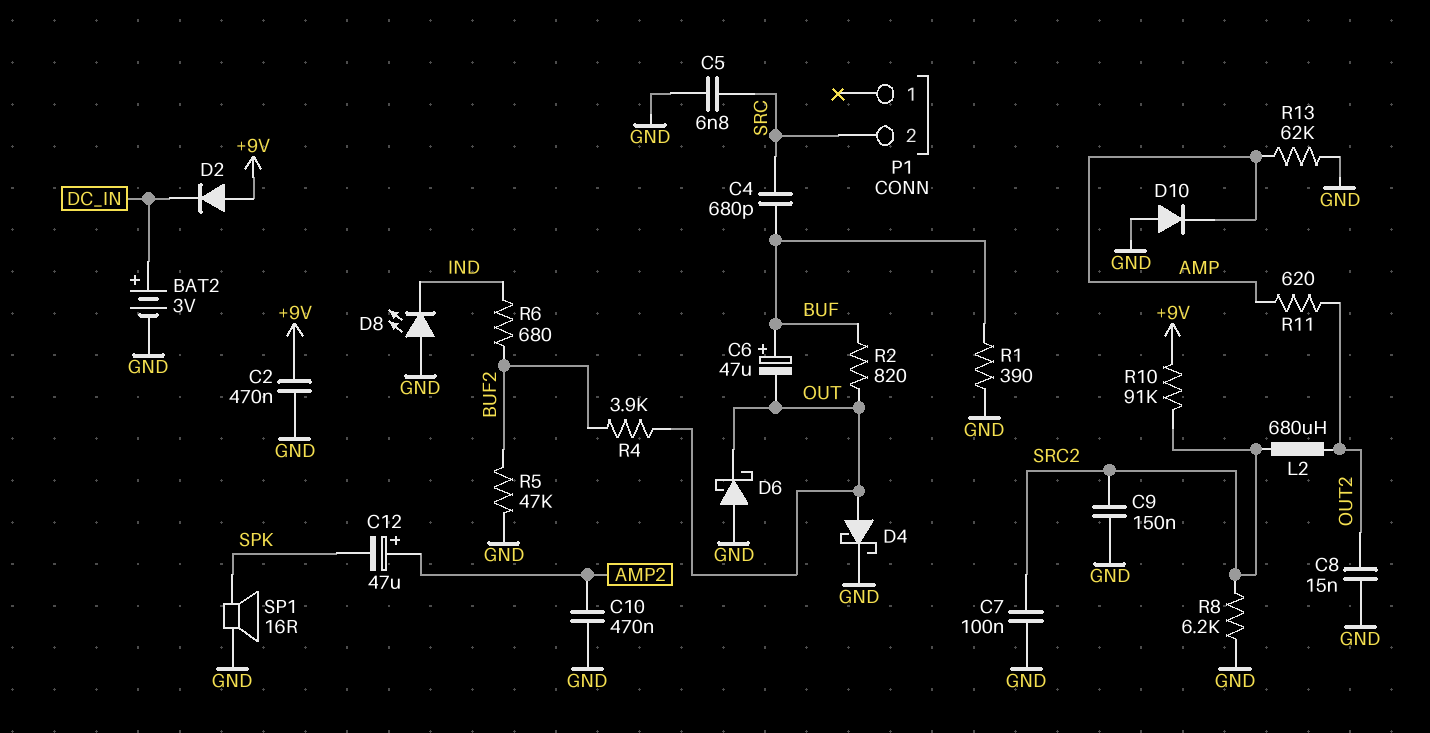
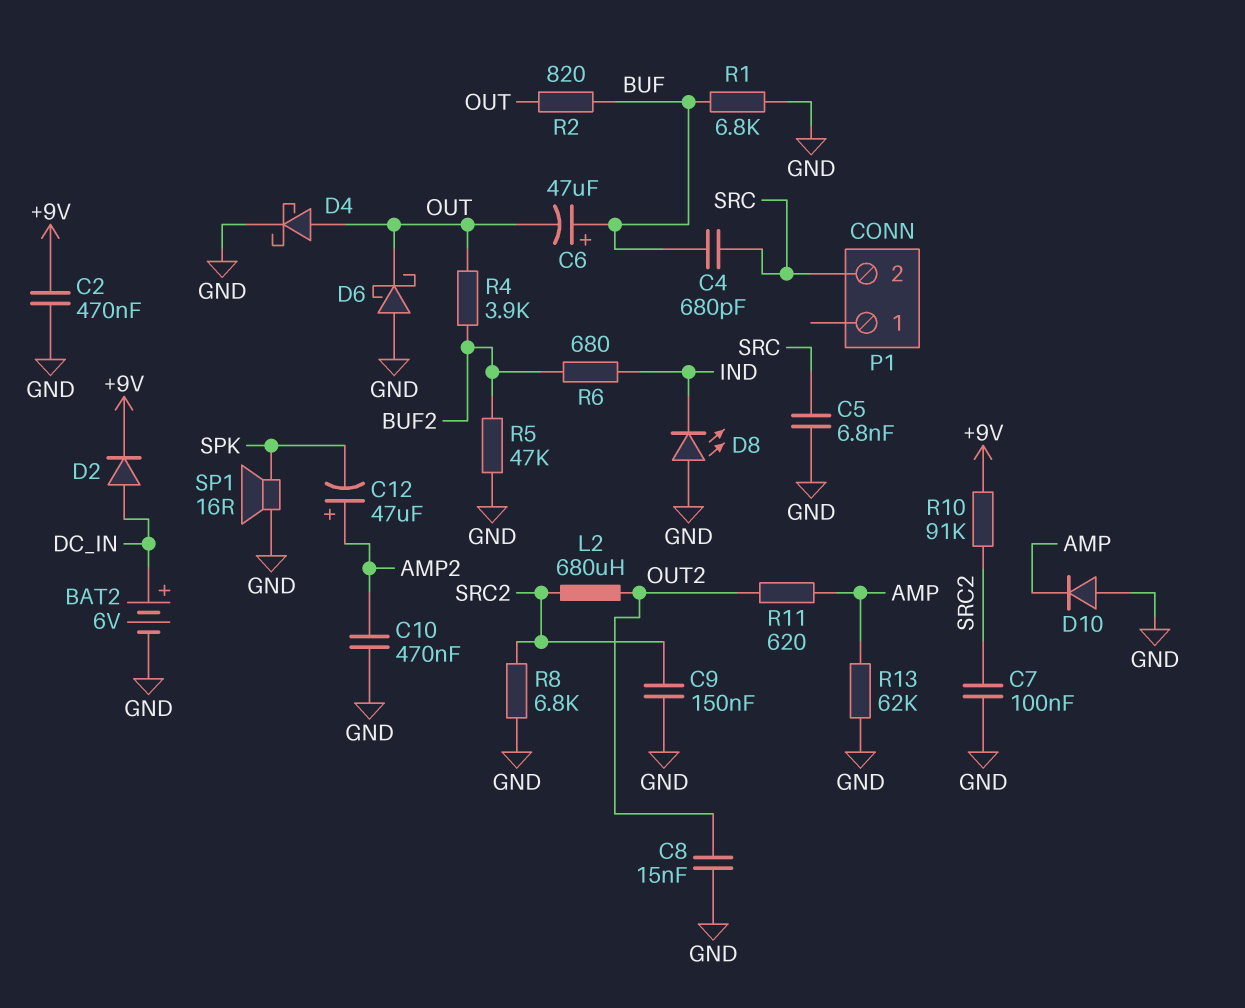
BAT2: 3V (plus DC_IN, minus GND) -> 6V (plus DC_IN, minus GND)
D2: diode (A +9V, K DC_IN) -> diode (A DC_IN, K +9V)
R1: 390 (BUF, GND) -> 6.8k (BUF, GND)
R8: 6.2k (GND, SRC2) -> 6.8k (GND, SRC2)

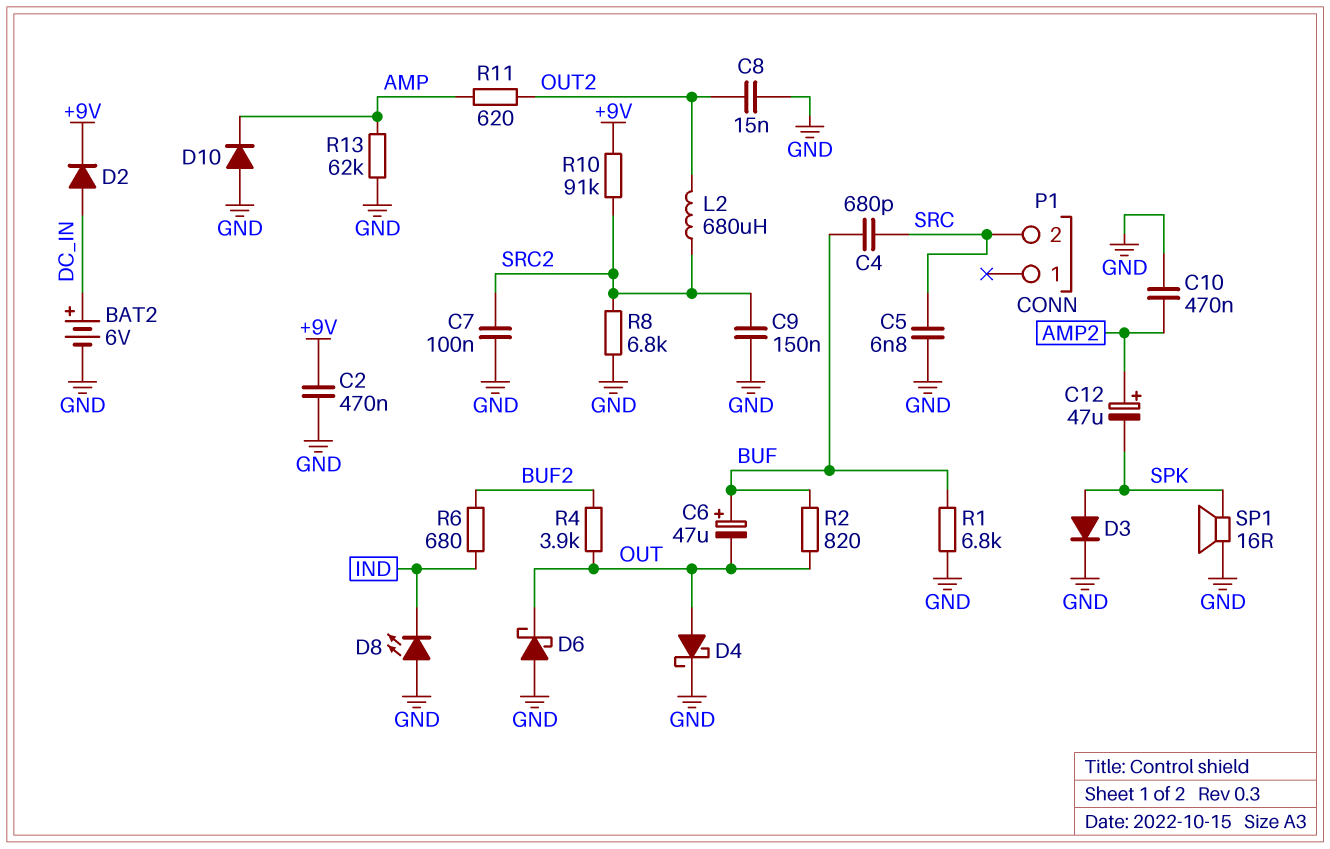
D3: none -> diode (A SPK, K GND)
R5: 47k (BUF2, GND) -> none

